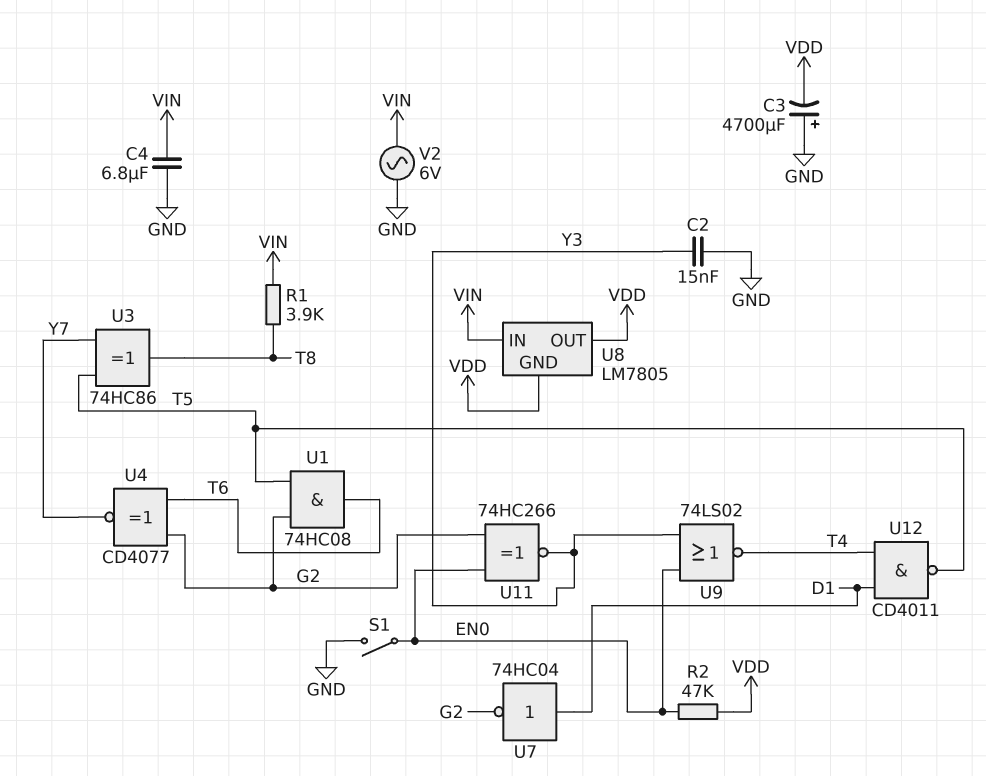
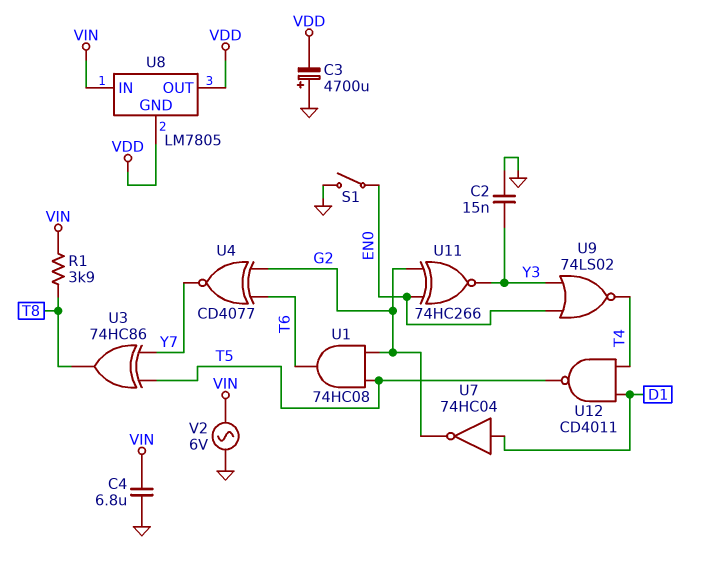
R2: 47k (EN0, VDD) -> none

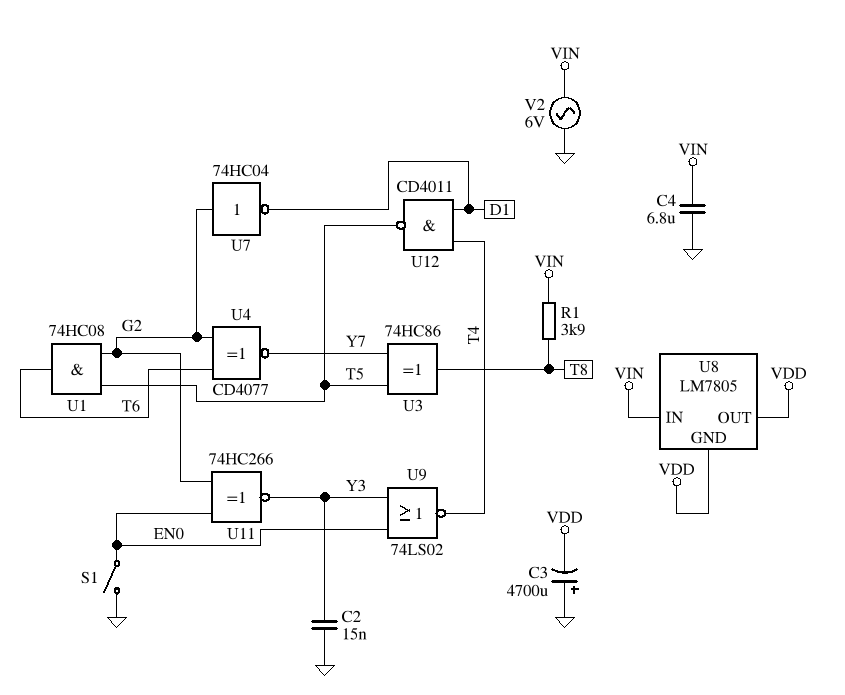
U7: NOT 74HC04 (in D1, out G2) -> NOT 74HC04 (in G2, out D1)

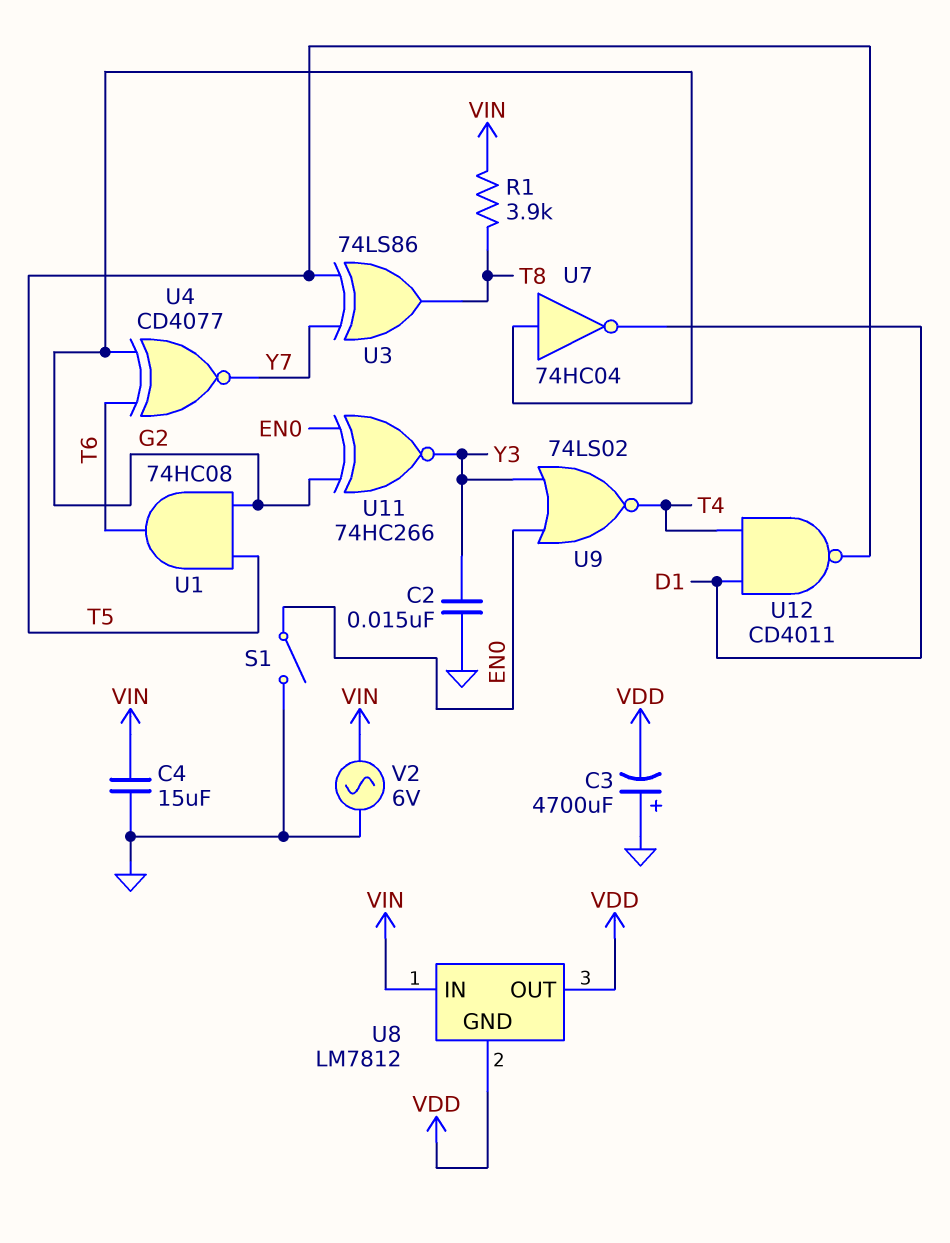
C4: 6.8uF (GND, VIN) -> 15uF (GND, VIN)
U3: XOR 74HC86 (in T5, in Y7, out T8) -> XOR 74LS86 (in T5, in Y7, out T8)
U8: LM7805 -> LM7812

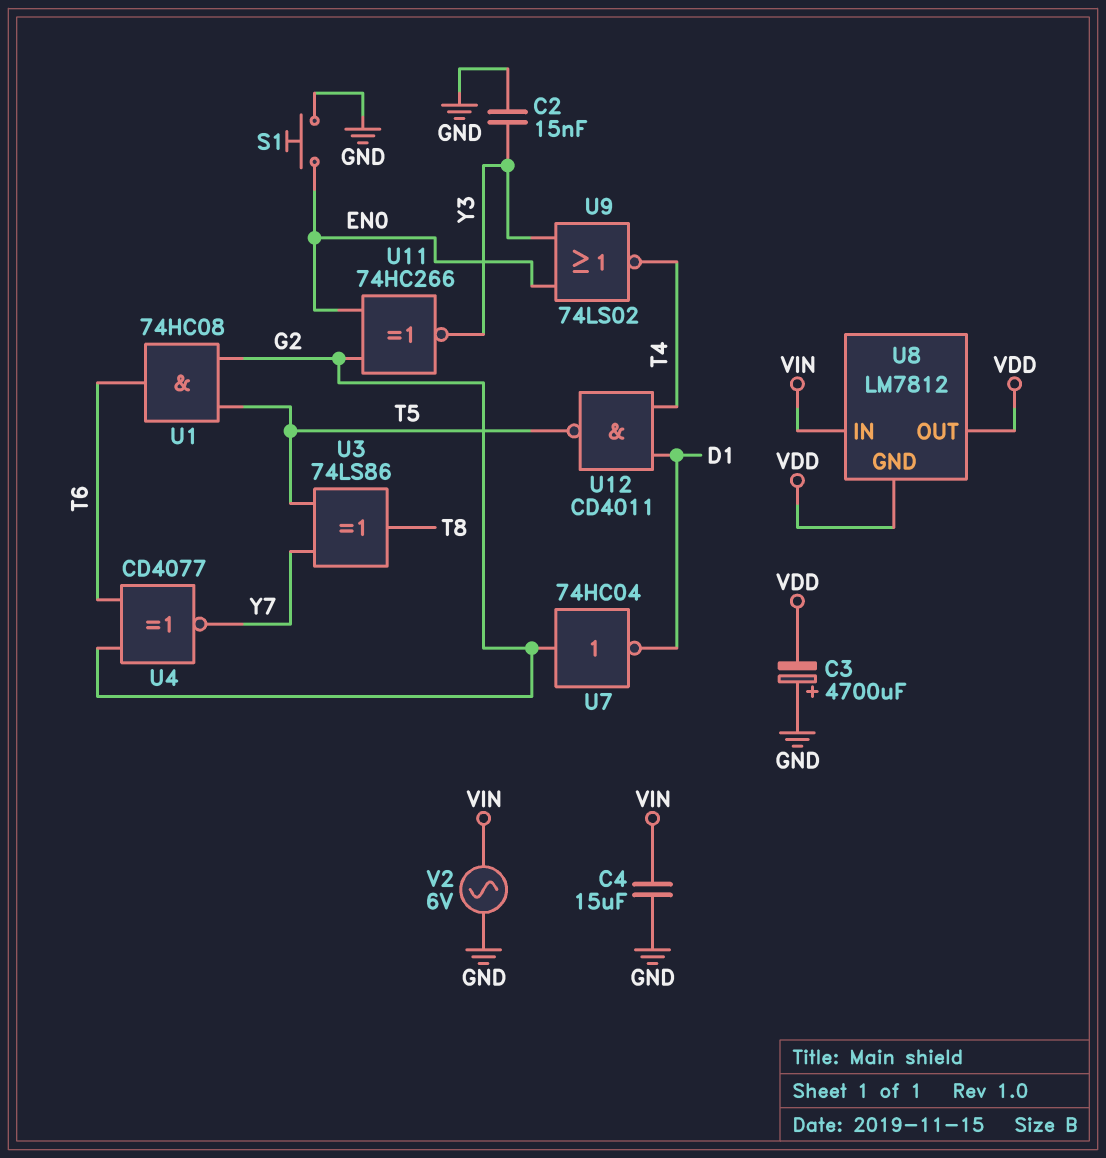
R1: 3.9k (T8, VIN) -> none
S1: switch (EN0, GND) -> button (EN0, GND)

